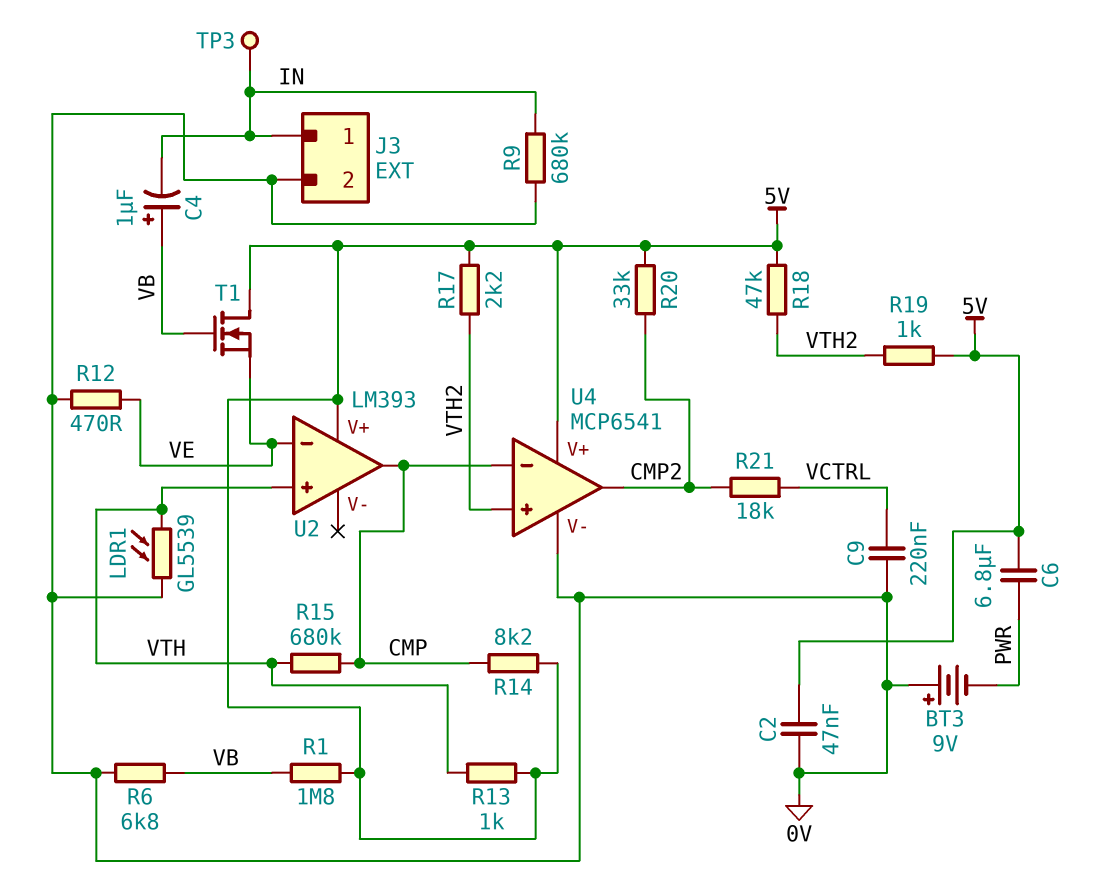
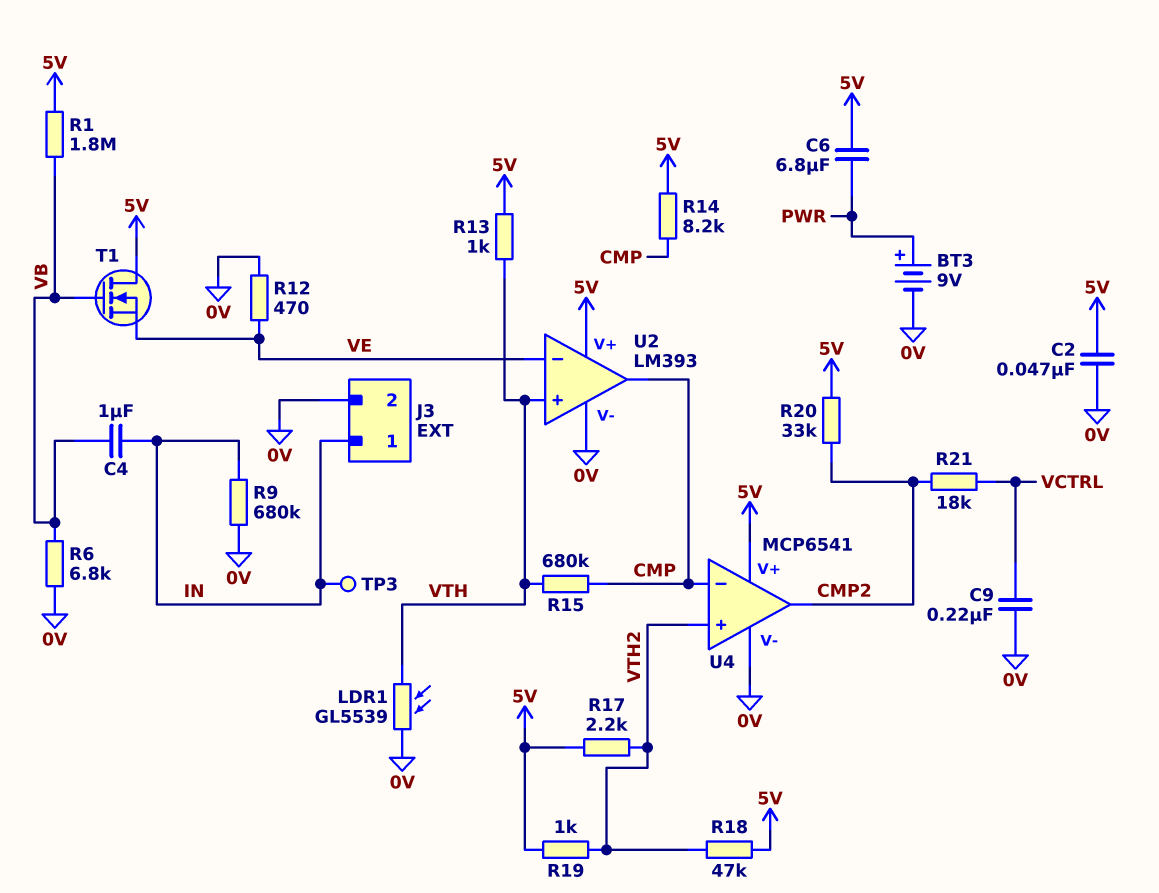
BT3: 9V (plus 0V, minus PWR) -> 9V (plus PWR, minus 0V)
C4: 1uF (plus VB, minus IN) -> 1uF (IN, VB)
U2 pin V-: none -> 0V

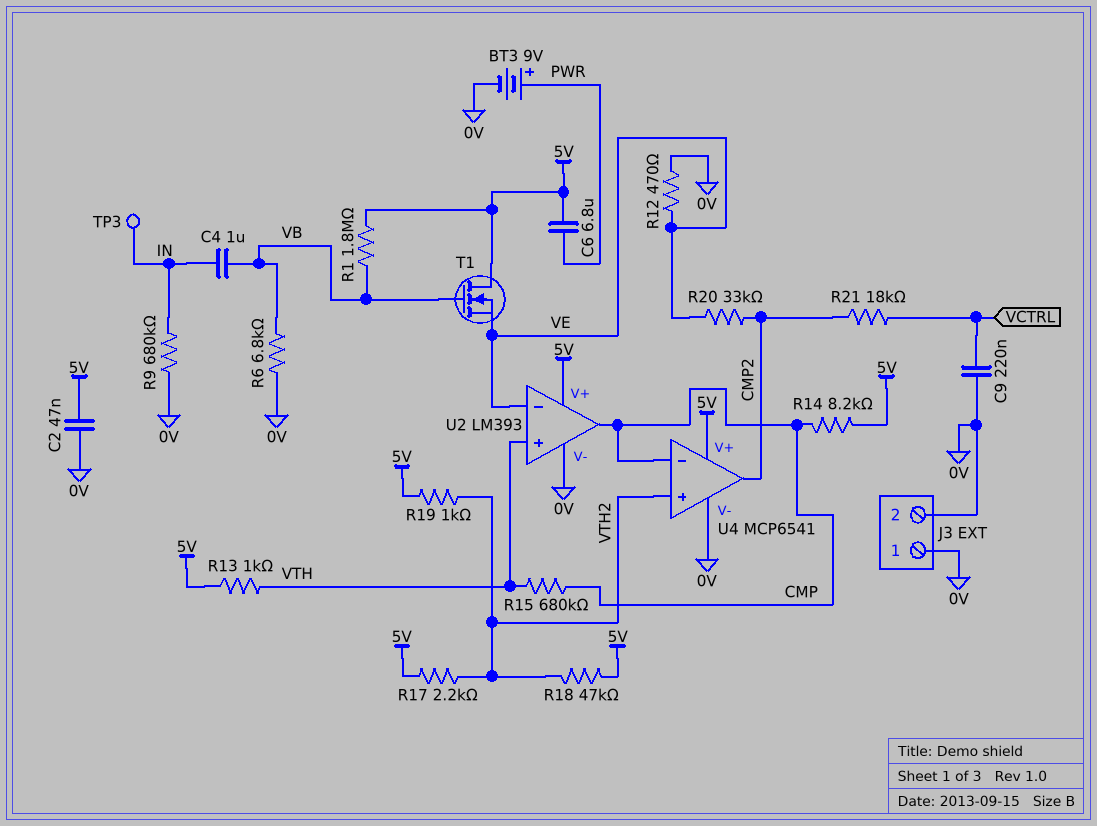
J3 pin 1: IN -> 0V
LDR1: GL5539 (0V, VTH) -> none
R20: 33k (5V, CMP2) -> 33k (CMP2, VE)

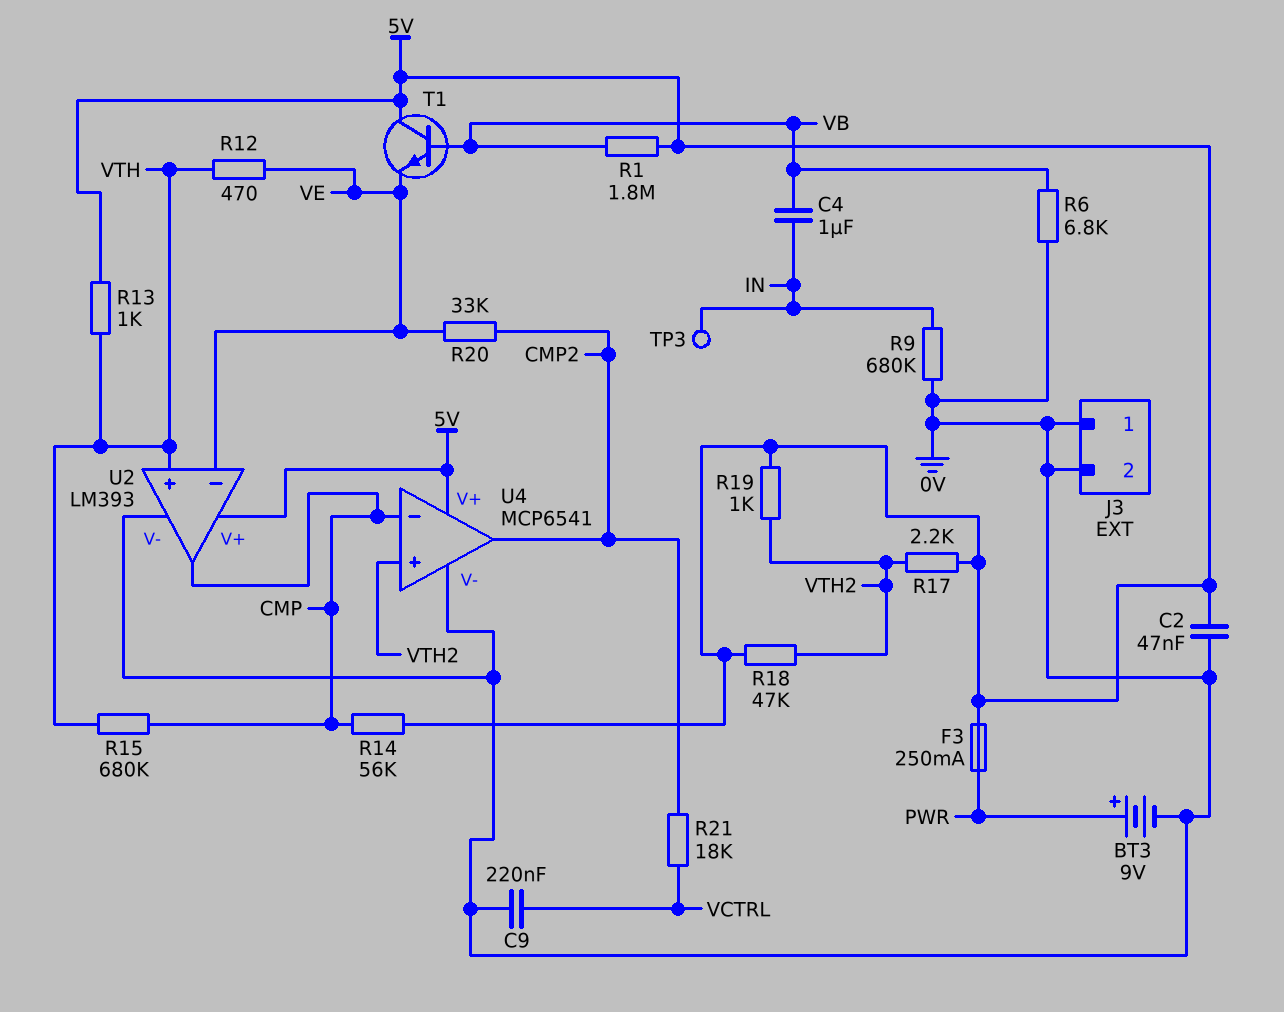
C6: 6.8uF (5V, PWR) -> none
F3: none -> 250mA (5V, PWR)
R12: 470 (0V, VE) -> 470 (VE, VTH)
R14: 8.2k (5V, CMP) -> 56k (5V, CMP)
T1: NMOS (G VB, D 5V, S VE) -> NPN (B VB, C 5V, E VE)

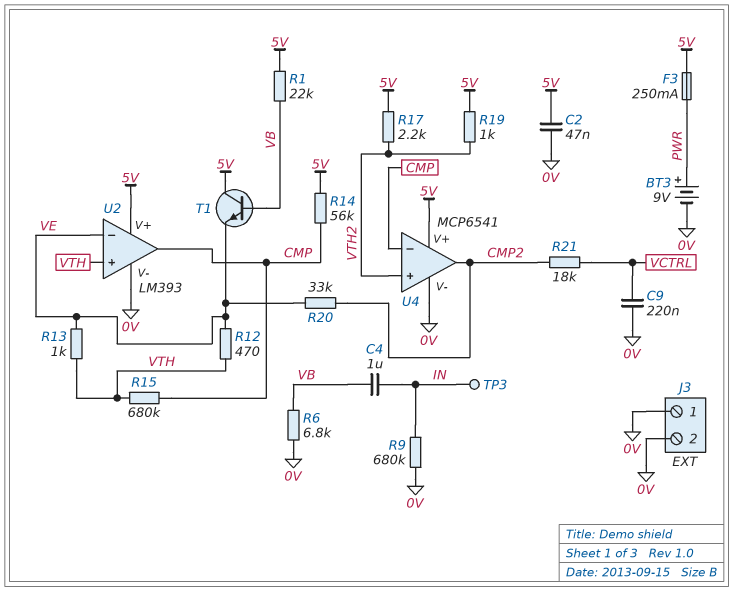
R1: 1.8M (5V, VB) -> 22k (5V, VB)
R13: 1k (5V, VTH) -> 1k (VE, VTH)
R18: 47k (5V, VTH2) -> none

